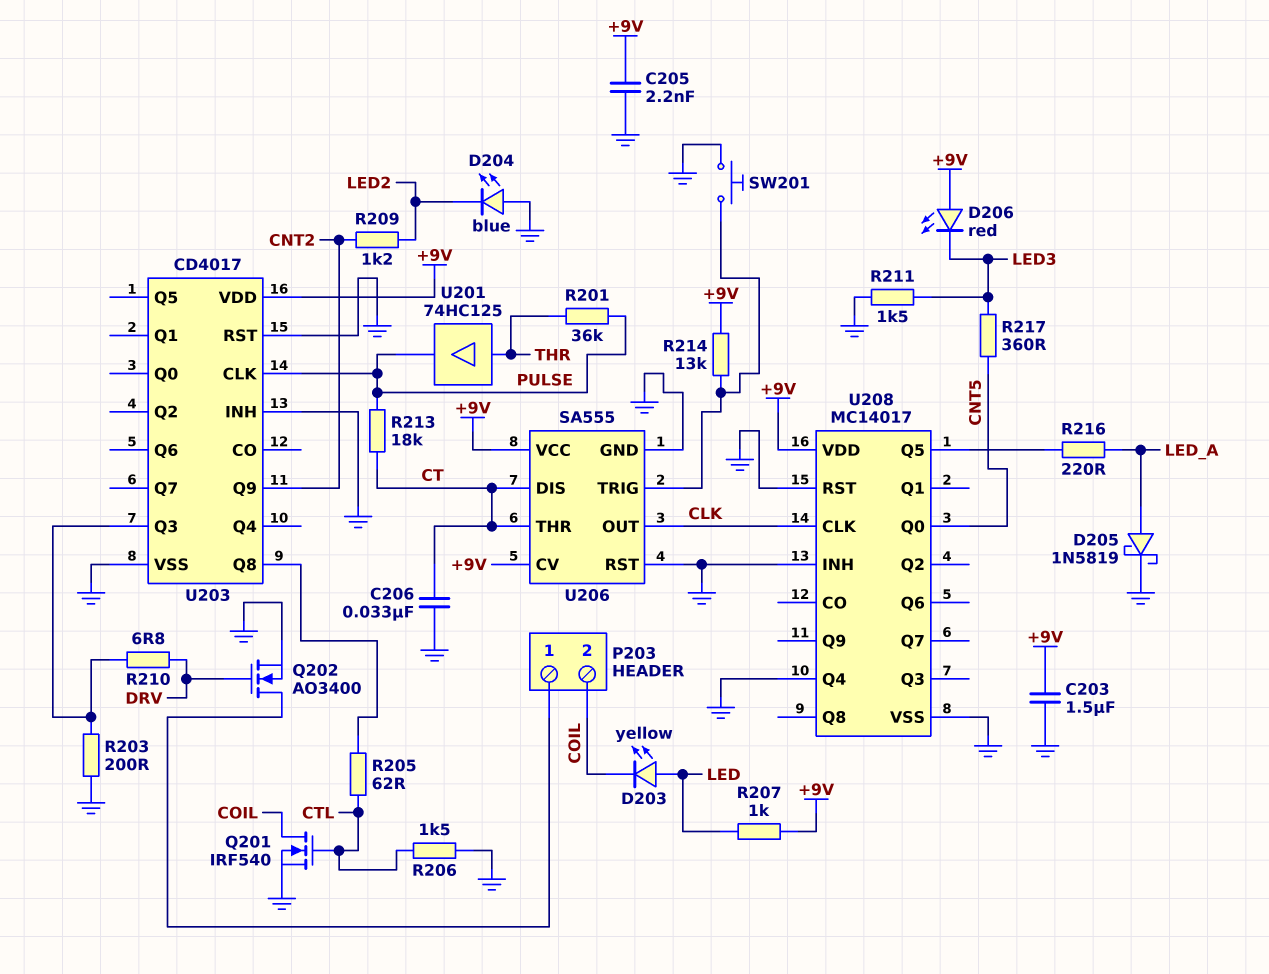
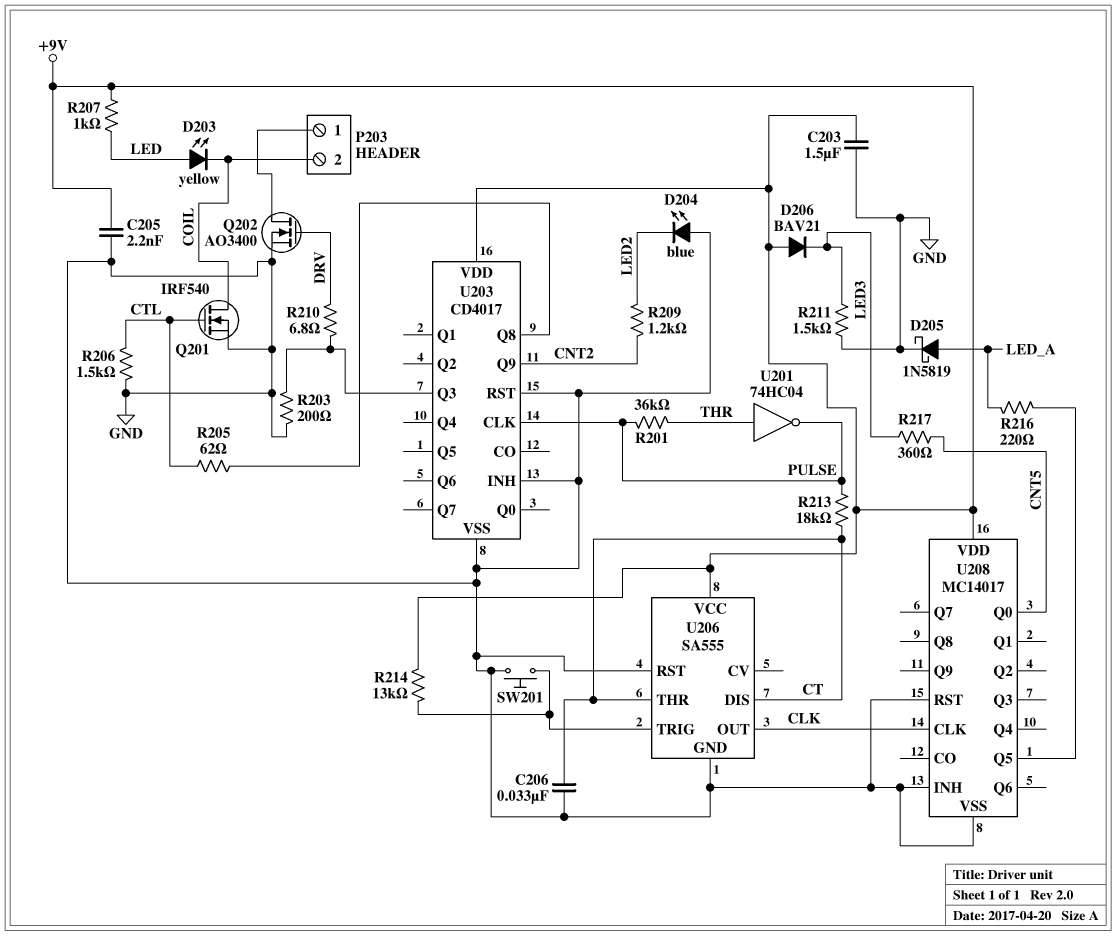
D206: LED red (A +9V, K LED3) -> diode BAV21 (A +9V, K LED3)
U201: buffer 74HC125 (in THR, out PULSE) -> NOT 74HC04 (in THR, out PULSE)
U206 pin CV: +9V -> none
U208 pin Q4: GND -> none

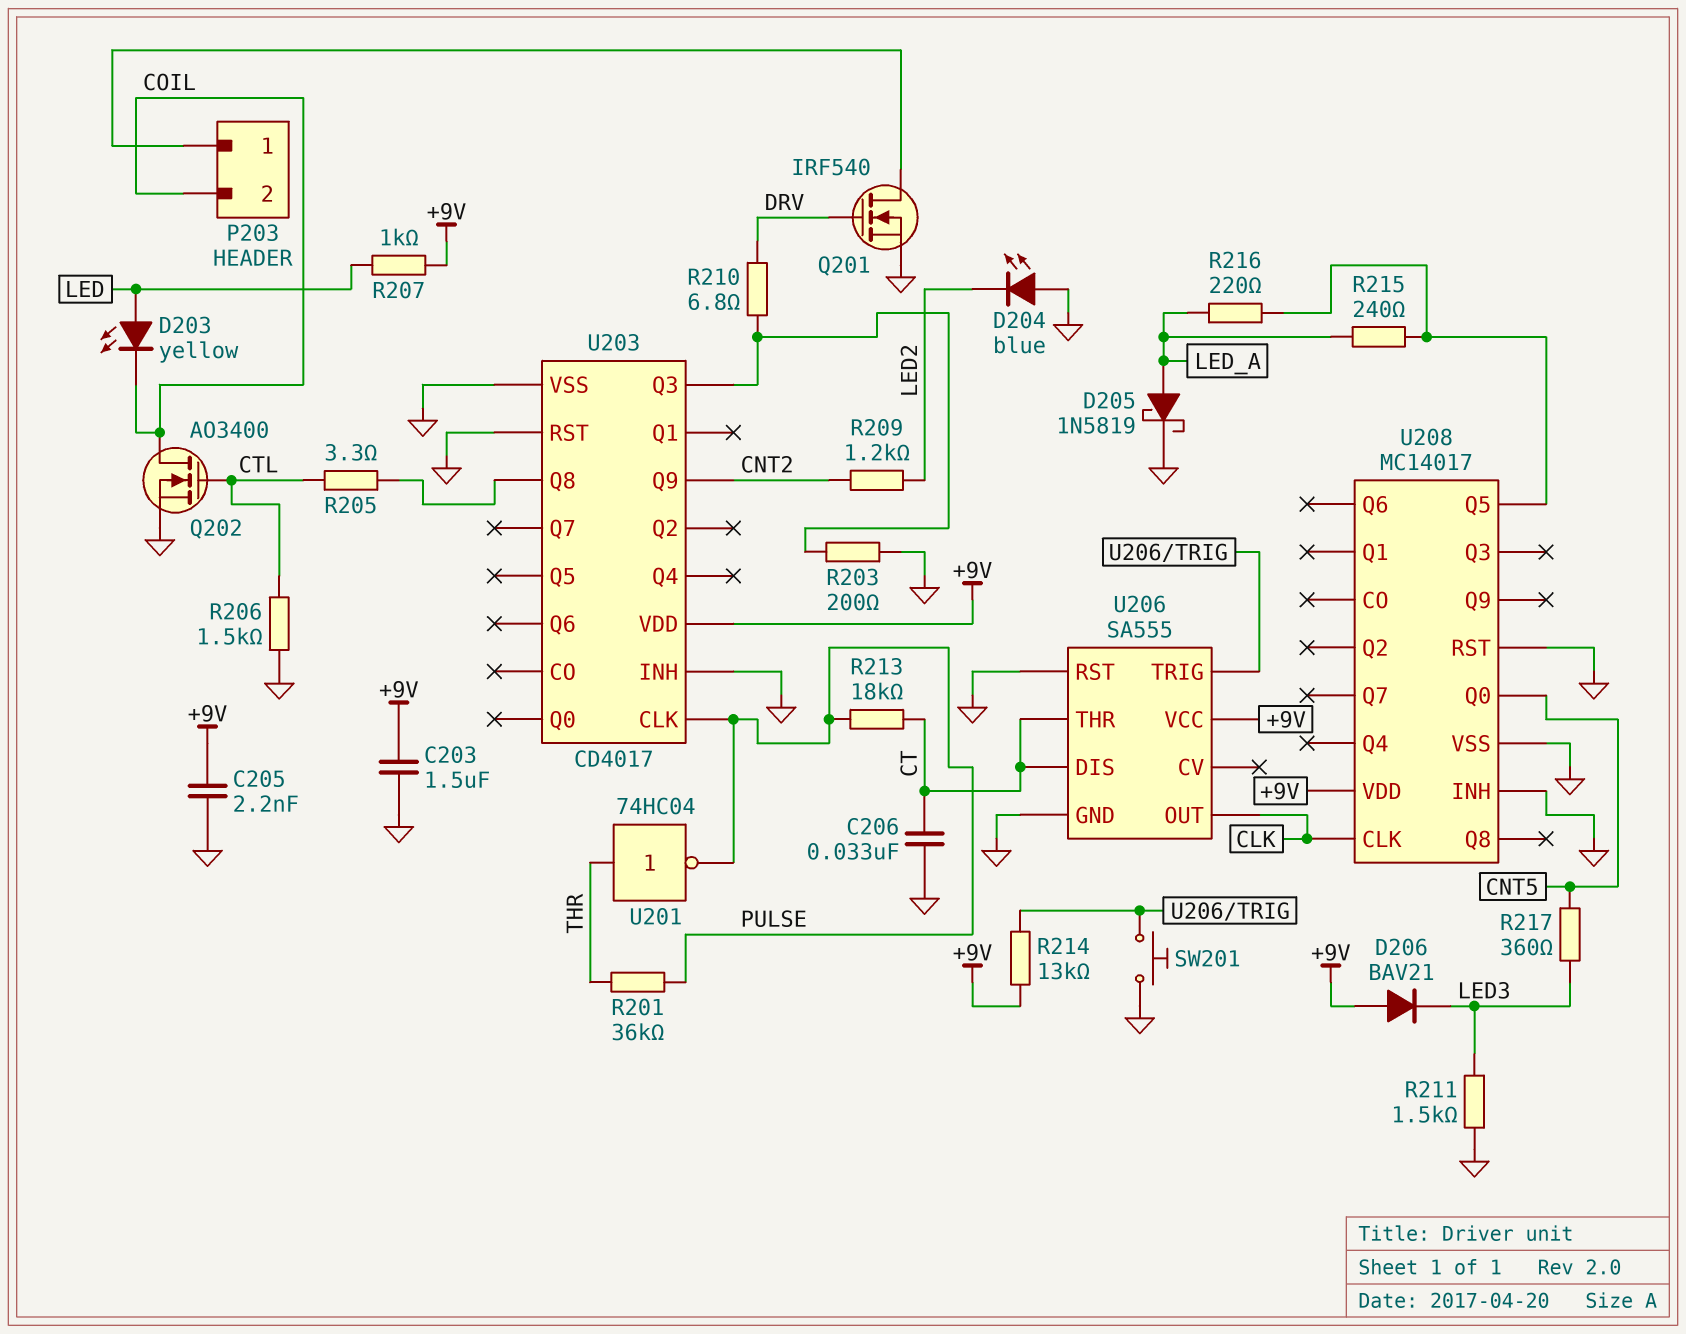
Q201: NMOS IRF540 (G CTL, D COIL, S GND) -> NMOS IRF540 (G DRV, D P203/1, S GND)
Q202: NMOS AO3400 (G DRV, D P203/1, S GND) -> NMOS AO3400 (G CTL, D COIL, S GND)
R205: 62 (CTL, U203/Q8) -> 3.3 (CTL, U203/Q8)
R215: none -> 240 (LED_A, U208/Q5)

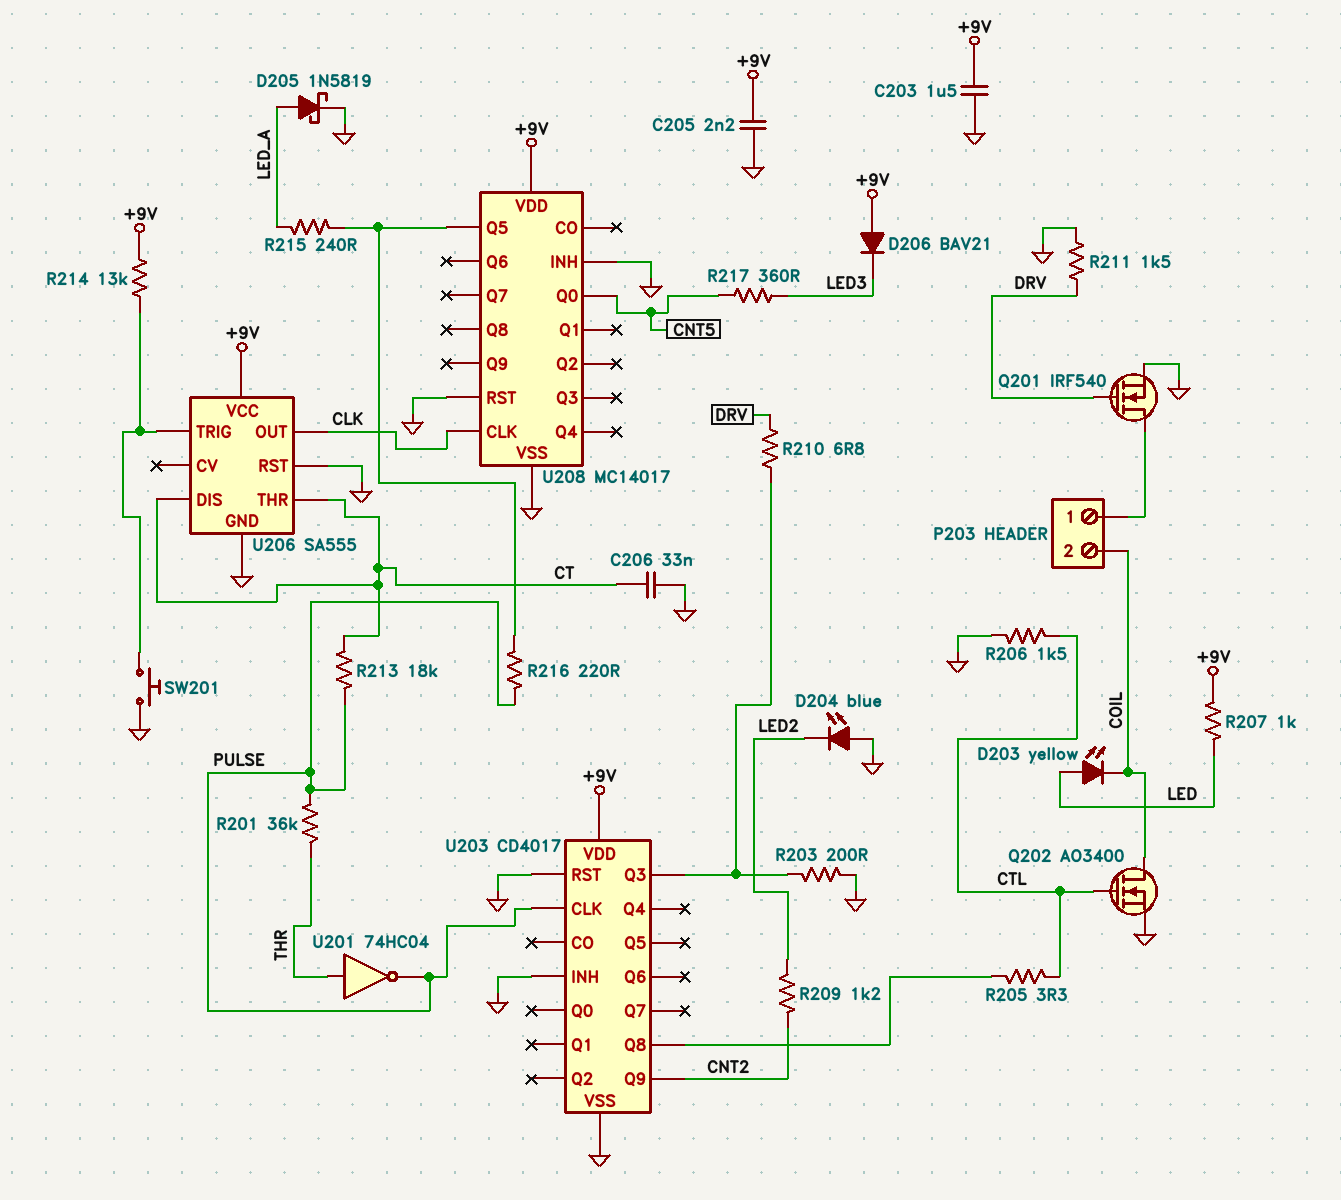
R211: 1.5k (GND, LED3) -> 1.5k (DRV, GND)
R216: 220 (LED_A, U208/Q5) -> 220 (PULSE, U208/Q5)

